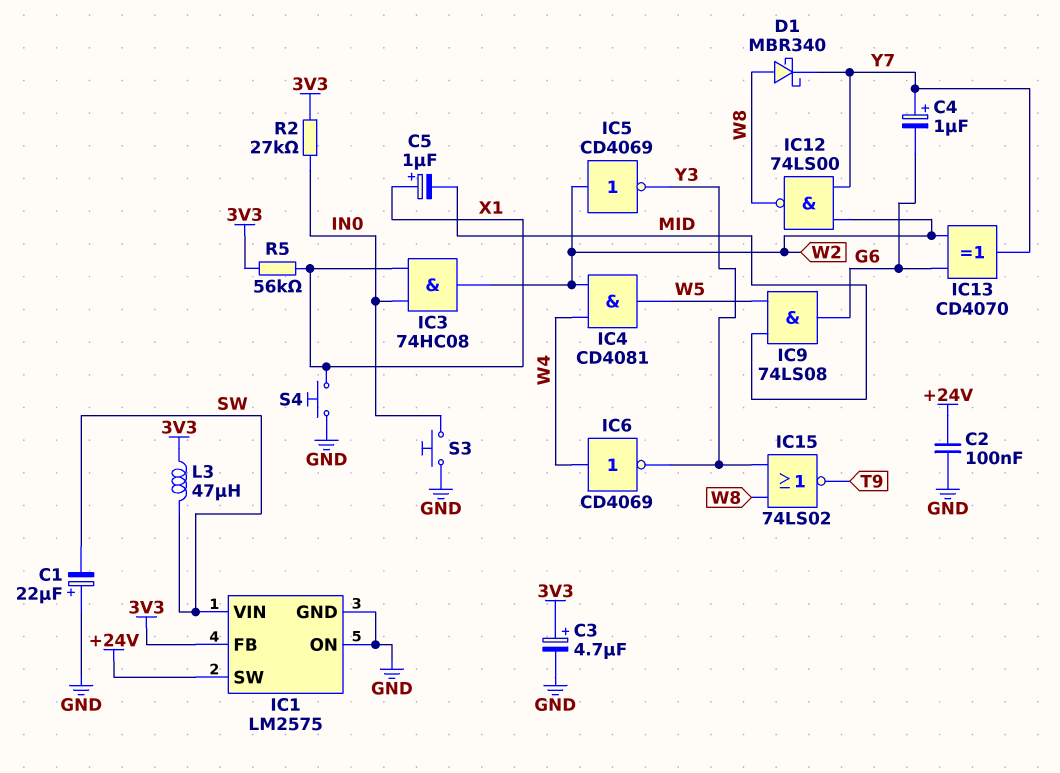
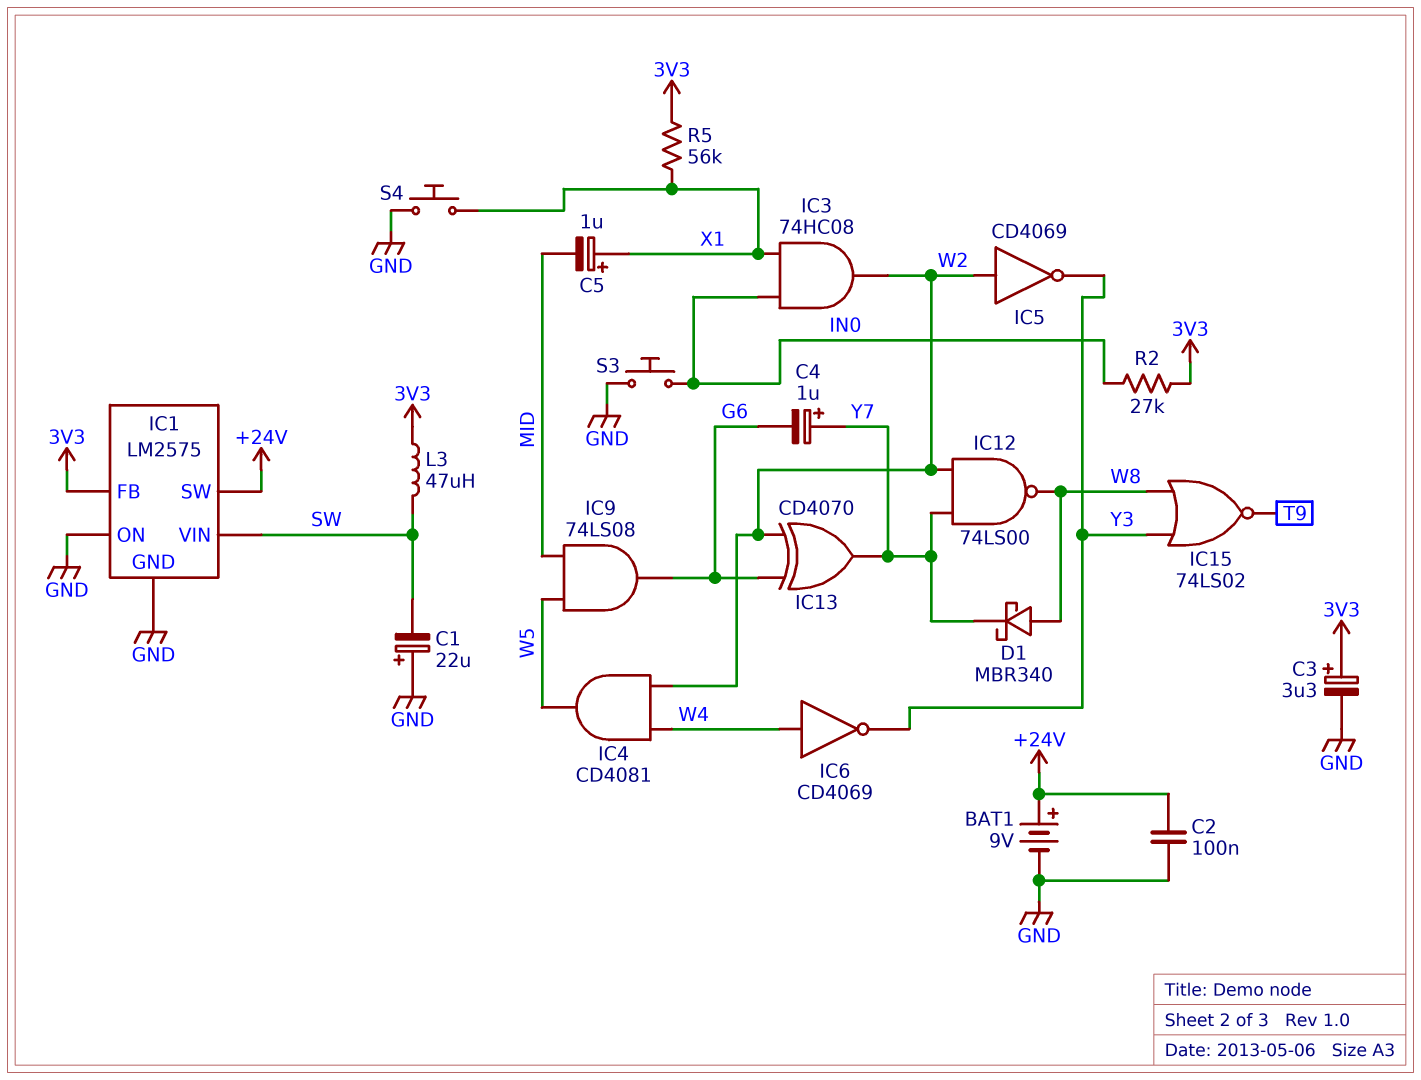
BAT1: none -> 9V (plus +24V, minus GND)
C3: 4.7uF (plus 3V3, minus GND) -> 3.3uF (plus 3V3, minus GND)

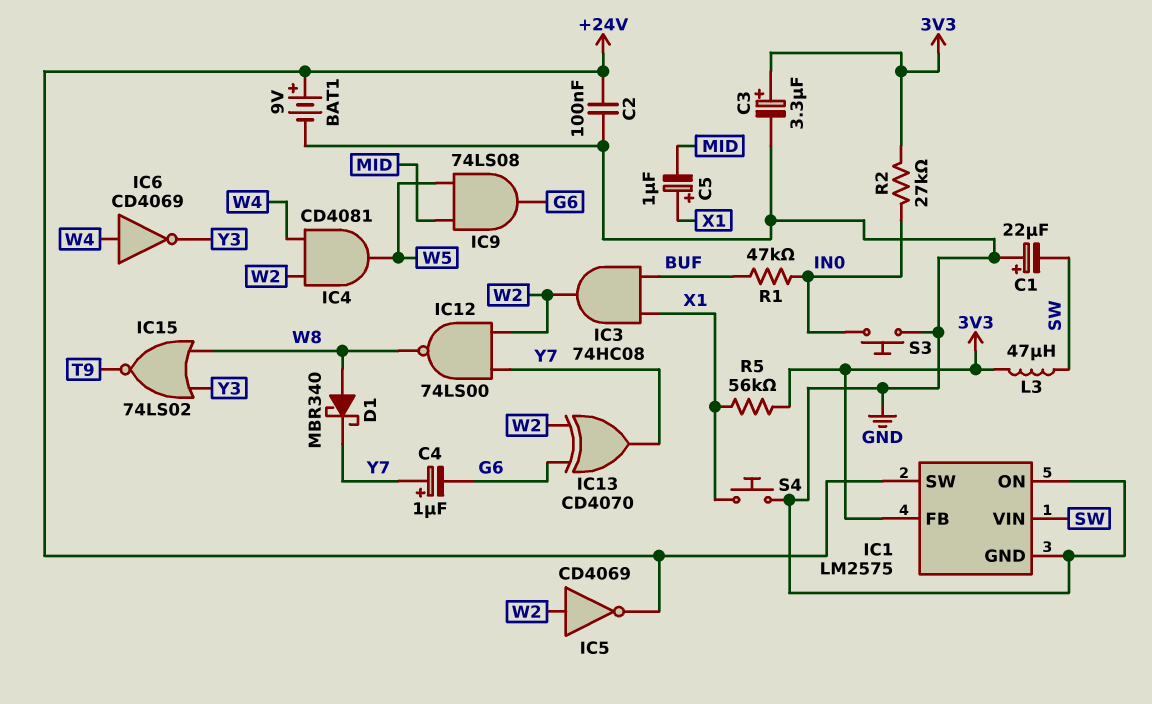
IC3: AND 74HC08 (in IN0, in X1, out W2) -> AND 74HC08 (in BUF, in X1, out W2)
IC5: NOT CD4069 (in W2, out Y3) -> NOT CD4069 (in W2, out +24V)
R1: none -> 47k (BUF, IN0)

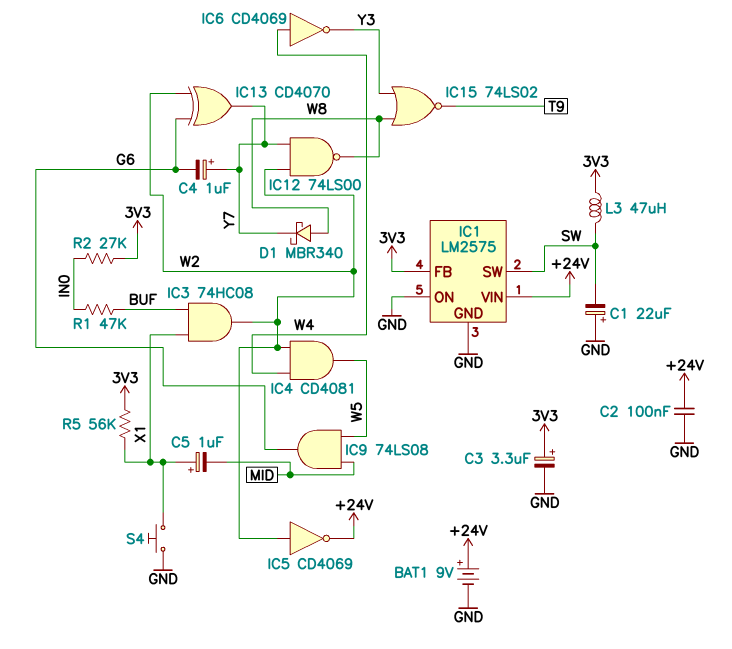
IC1 pin SW: +24V -> SW
IC1 pin VIN: SW -> +24V
S3: button (GND, IN0) -> none

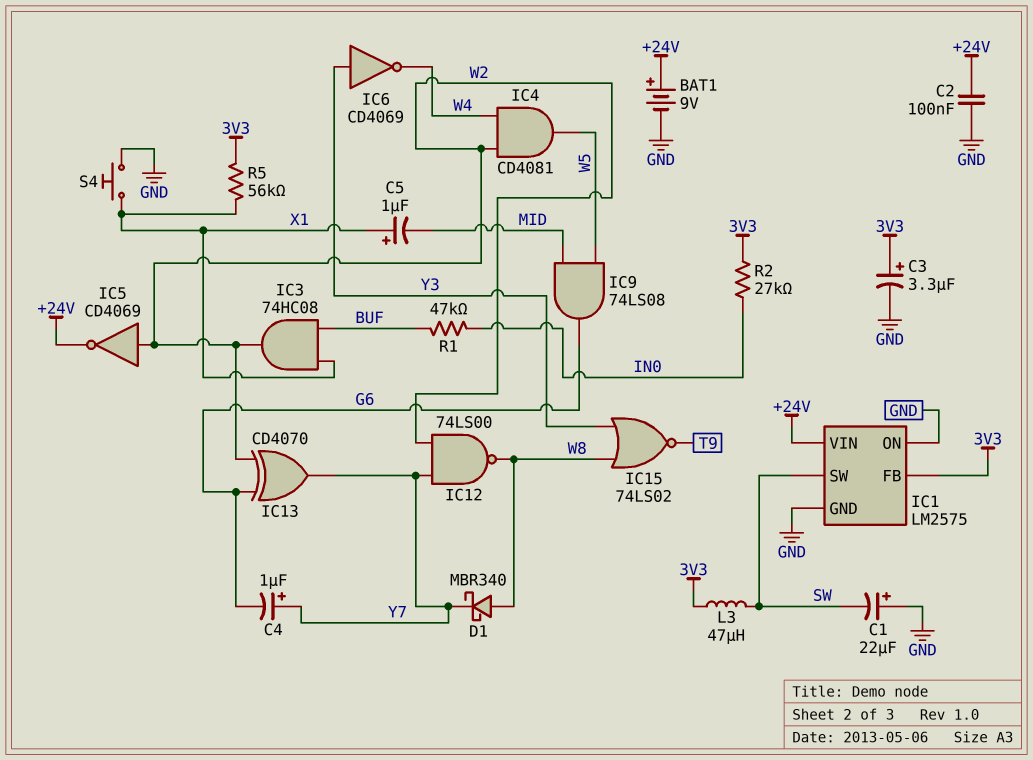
IC6: NOT CD4069 (in W4, out Y3) -> NOT CD4069 (in Y3, out W4)

